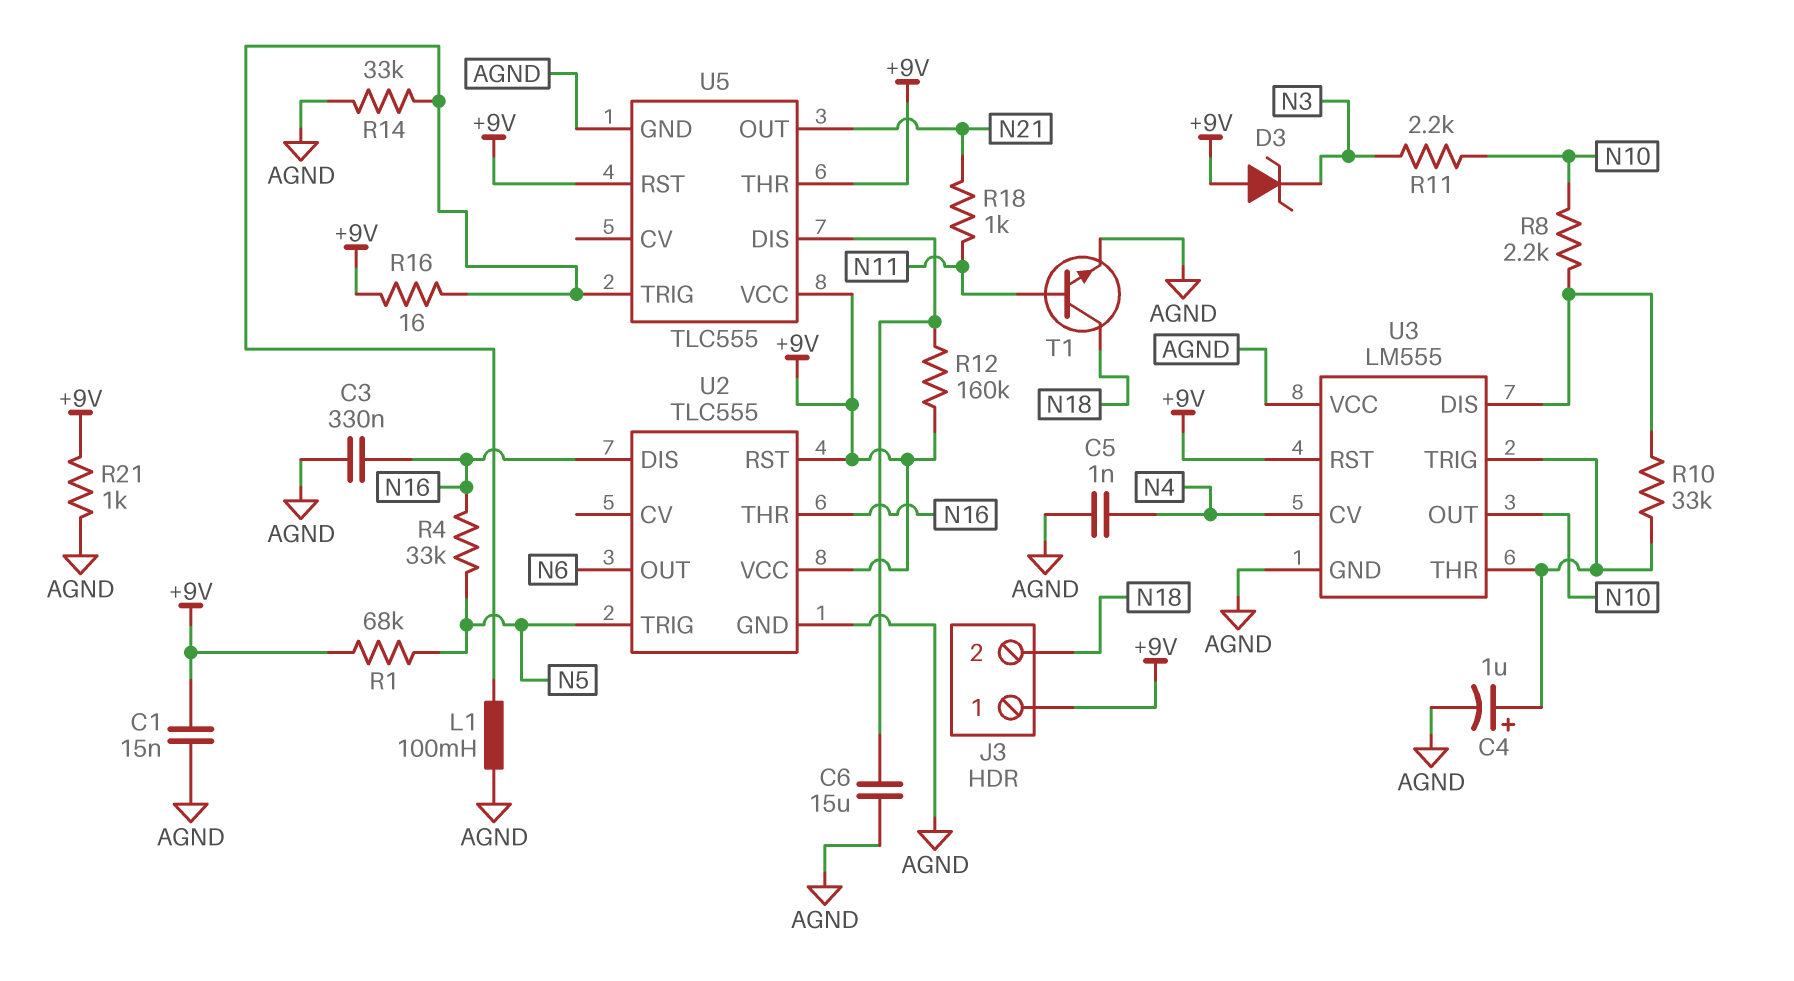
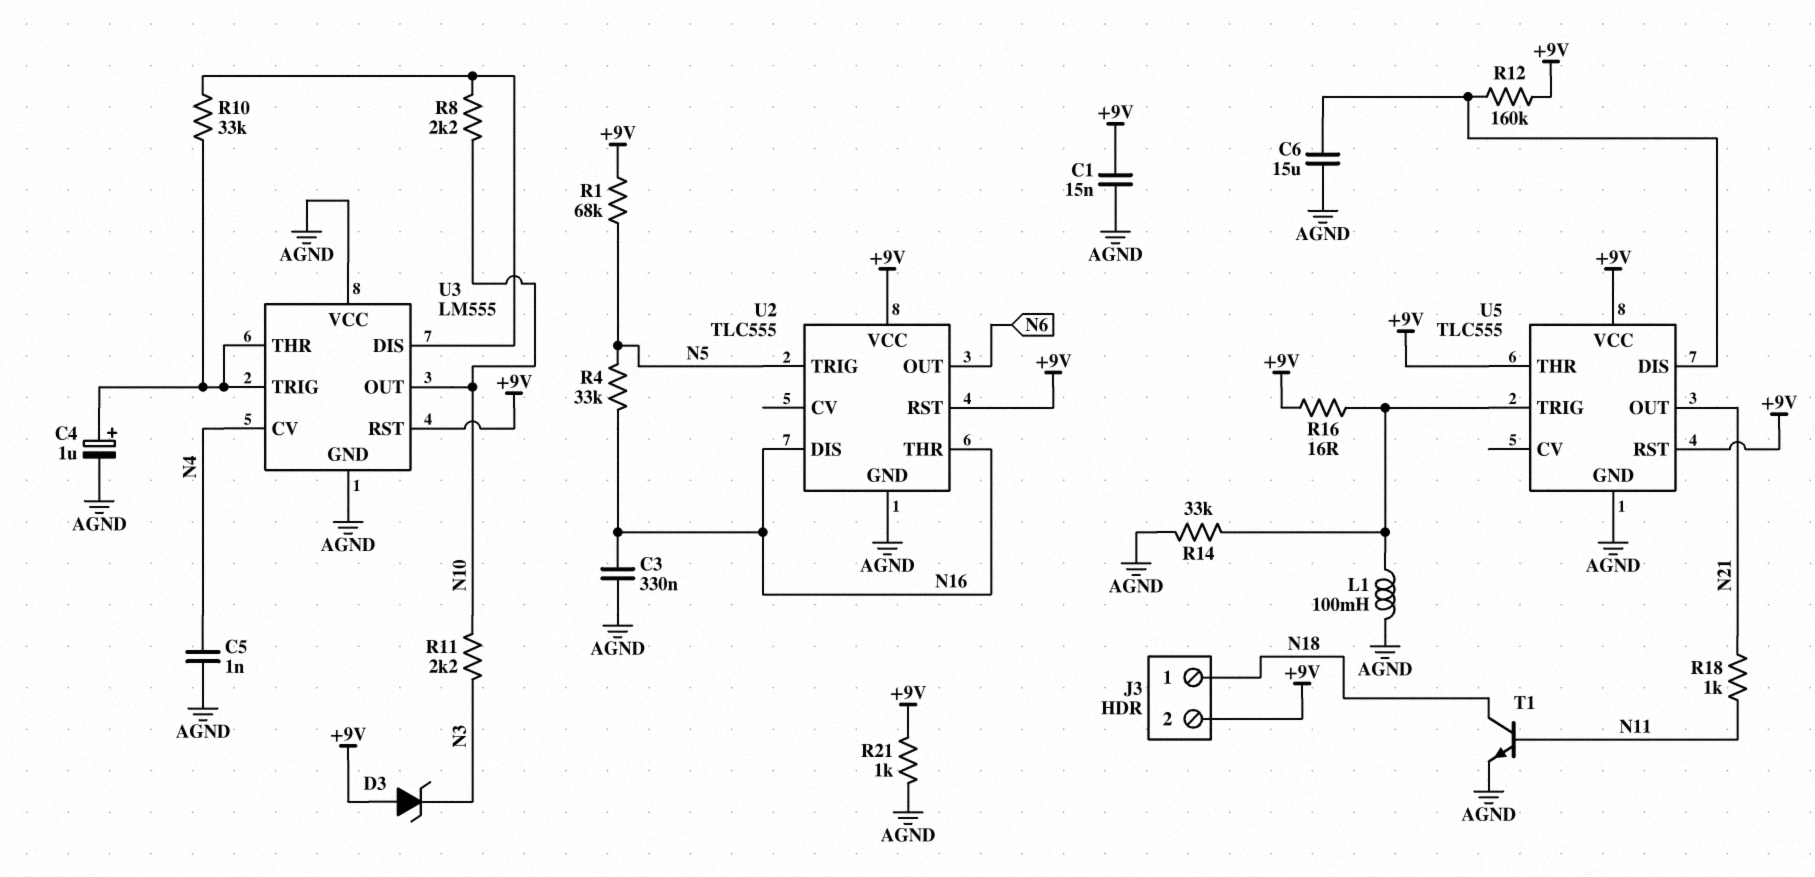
J3 pin 1: +9V -> N18
J3 pin 2: N18 -> +9V

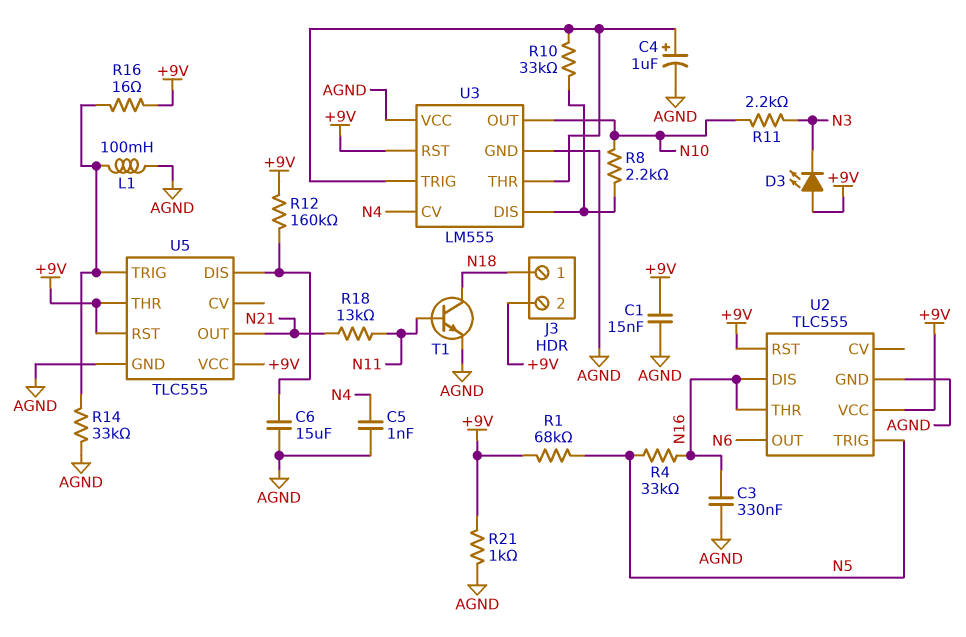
D3: zener (A +9V, K N3) -> LED (A +9V, K N3)
R18: 1k (N11, N21) -> 13k (N11, N21)

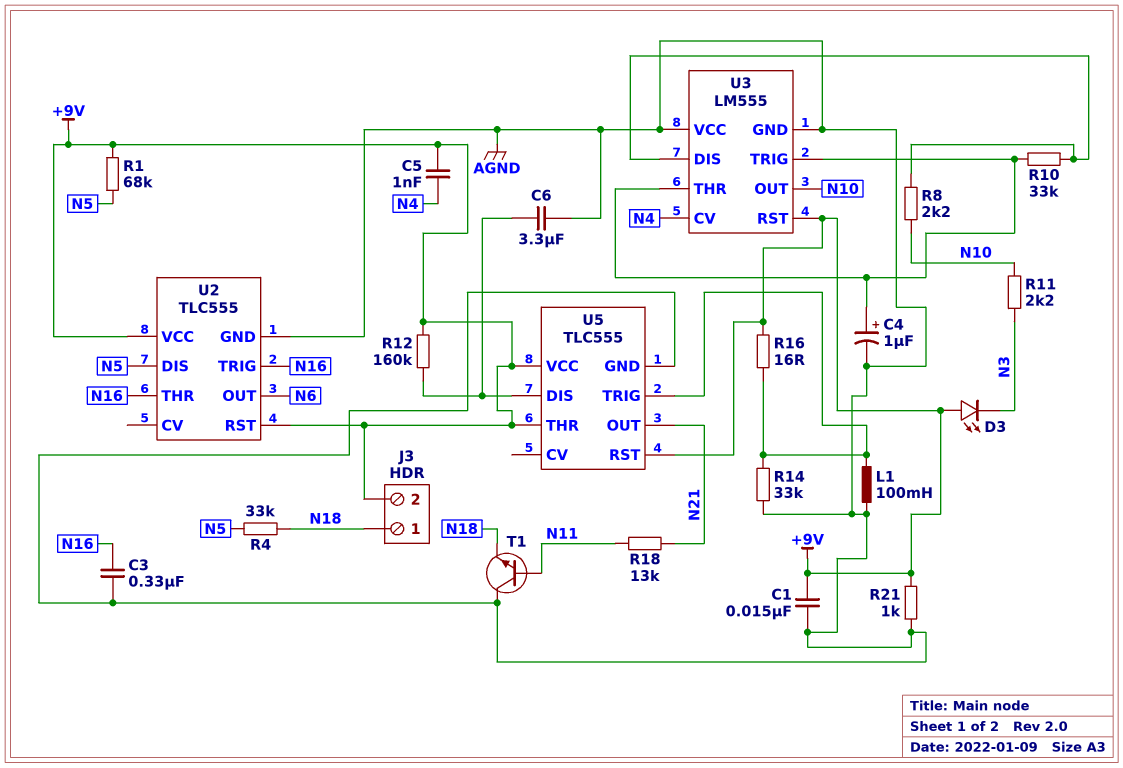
C5: 1nF (AGND, N4) -> 1nF (+9V, N4)
C6: 15uF (AGND, U5/DIS) -> 3.3uF (AGND, U5/DIS)
R4: 33k (N5, N16) -> 33k (N5, N18)
T1: NPN (B N11, C N18, E AGND) -> NPN (B N11, C AGND, E N18)
U2 pin DIS: N16 -> N5
U2 pin TRIG: N5 -> N16

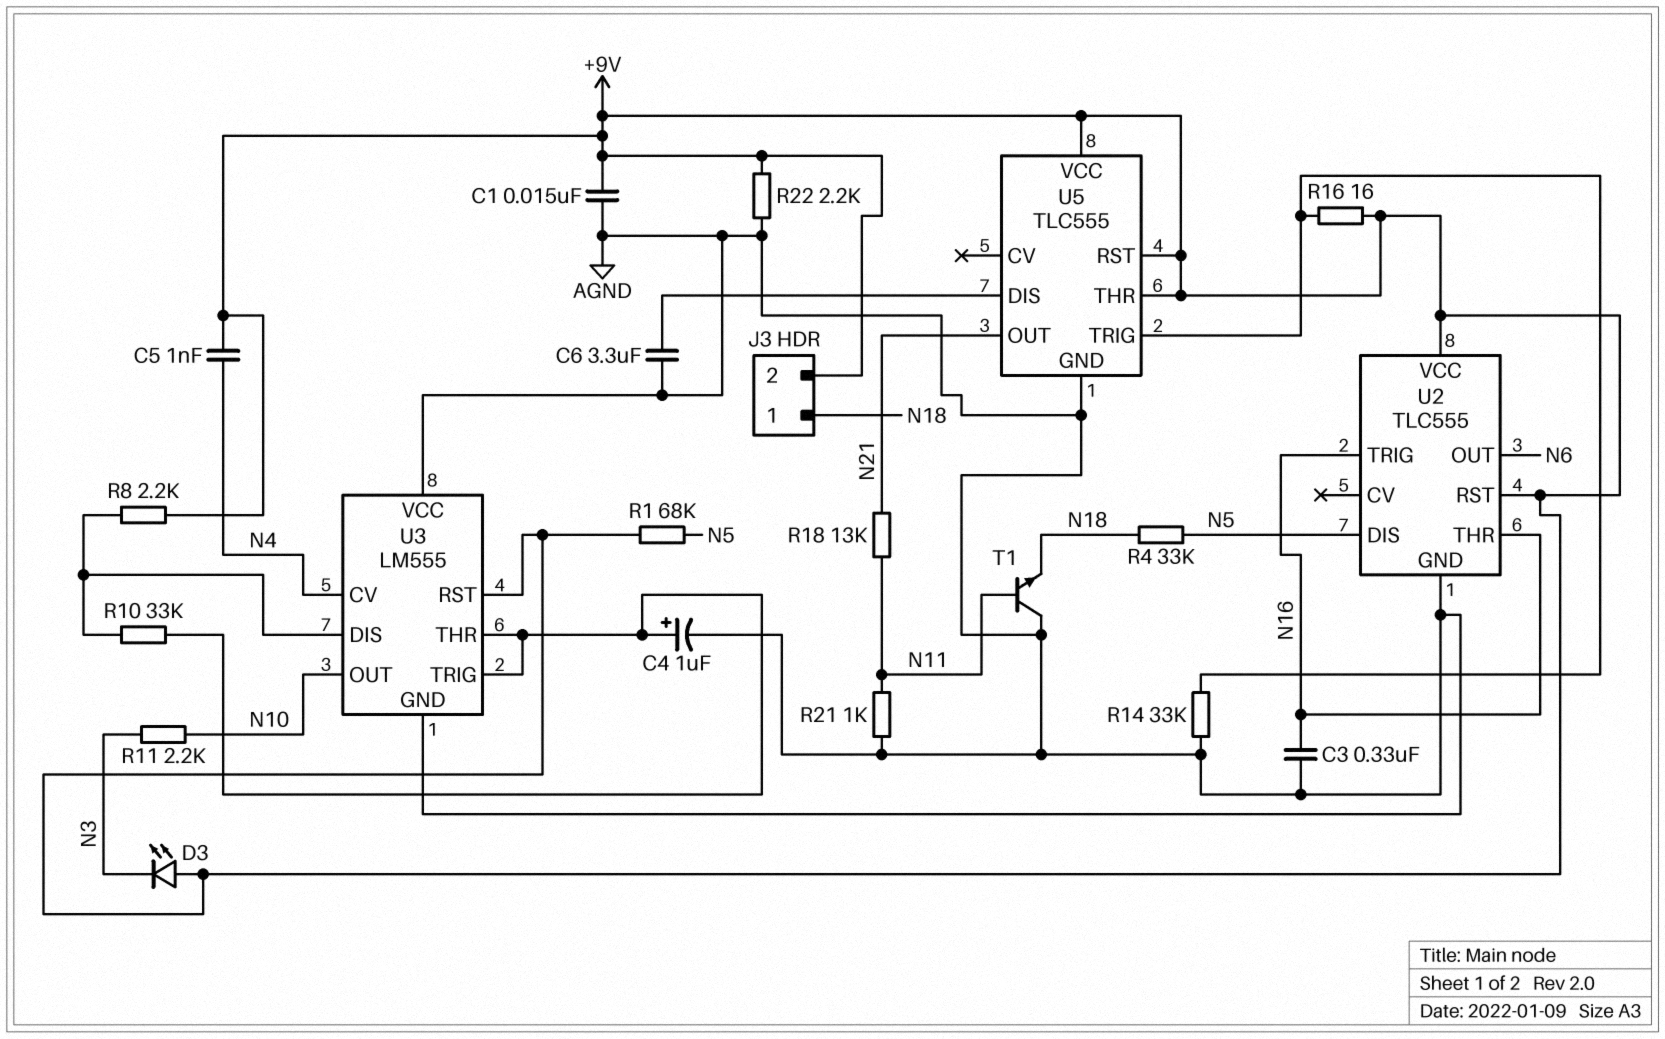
L1: 100mH (AGND, U5/TRIG) -> none
R8: 2.2k (N10, U3/DIS) -> 2.2k (+9V, U3/DIS)
R12: 160k (+9V, U5/DIS) -> none
R21: 1k (+9V, AGND) -> 1k (AGND, N11)
R22: none -> 2.2k (+9V, AGND)

